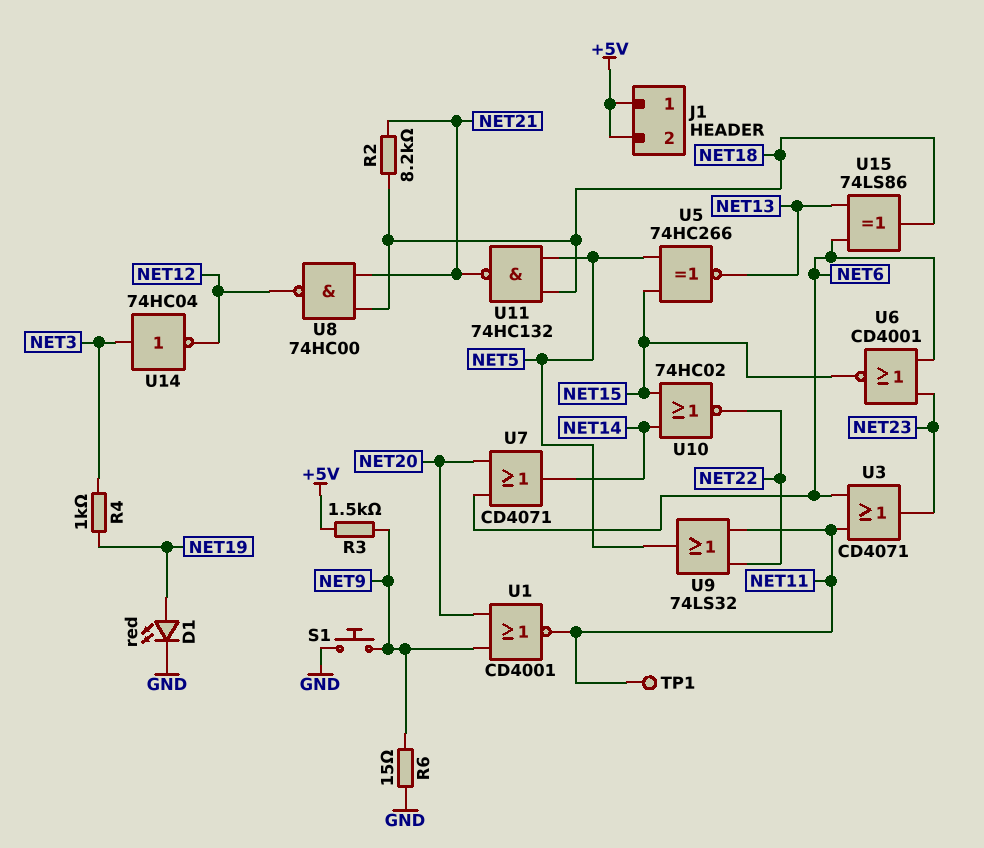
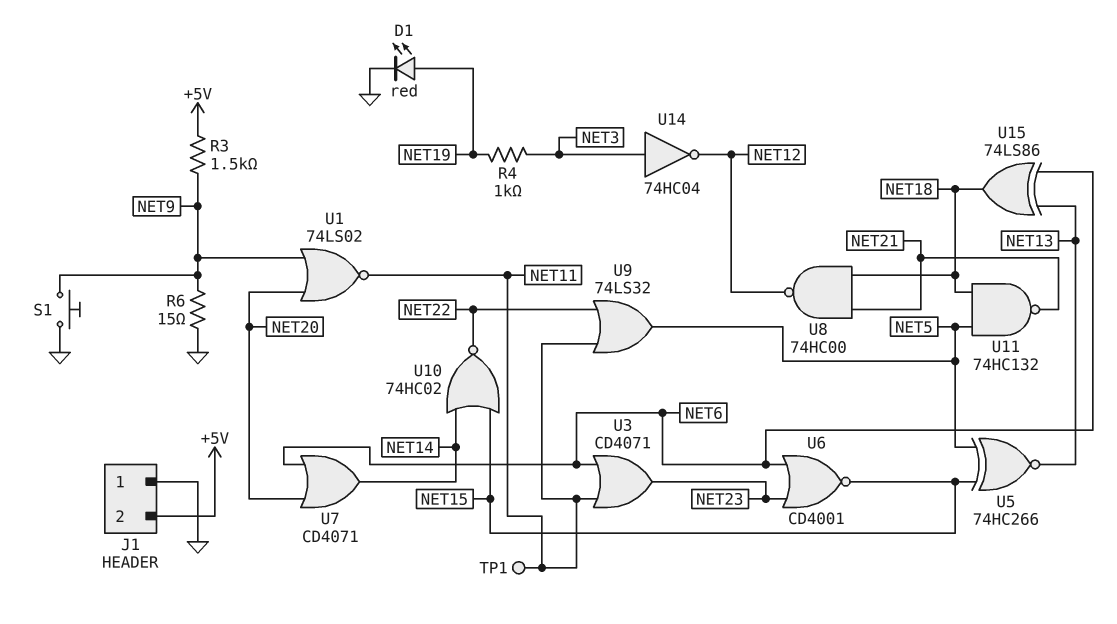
J1 pin 1: +5V -> GND
R2: 8.2k (NET18, NET21) -> none
U1: NOR CD4001 (in NET9, in NET20, out NET11) -> NOR 74LS02 (in NET9, in NET20, out NET11)

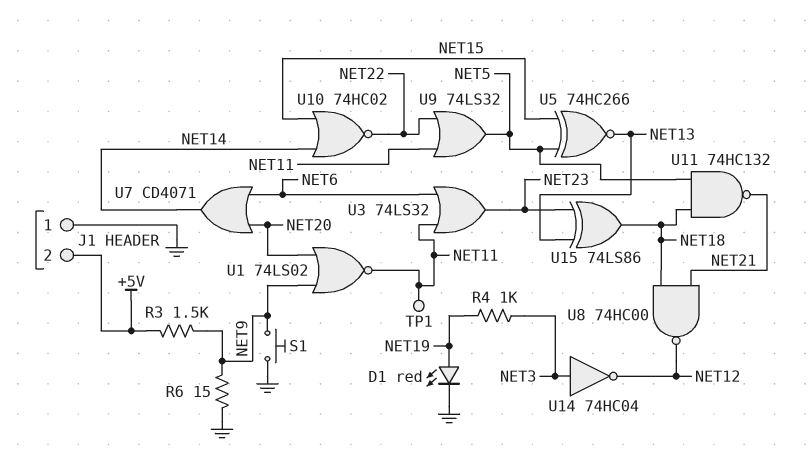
U3: OR CD4071 (in NET6, in NET11, out NET23) -> OR 74LS32 (in NET6, in NET11, out NET23)
U6: NOR CD4001 (in NET6, in NET23, out NET15) -> none
U15: XOR 74LS86 (in NET6, in NET13, out NET18) -> XOR 74LS86 (in NET13, in NET23, out NET18)

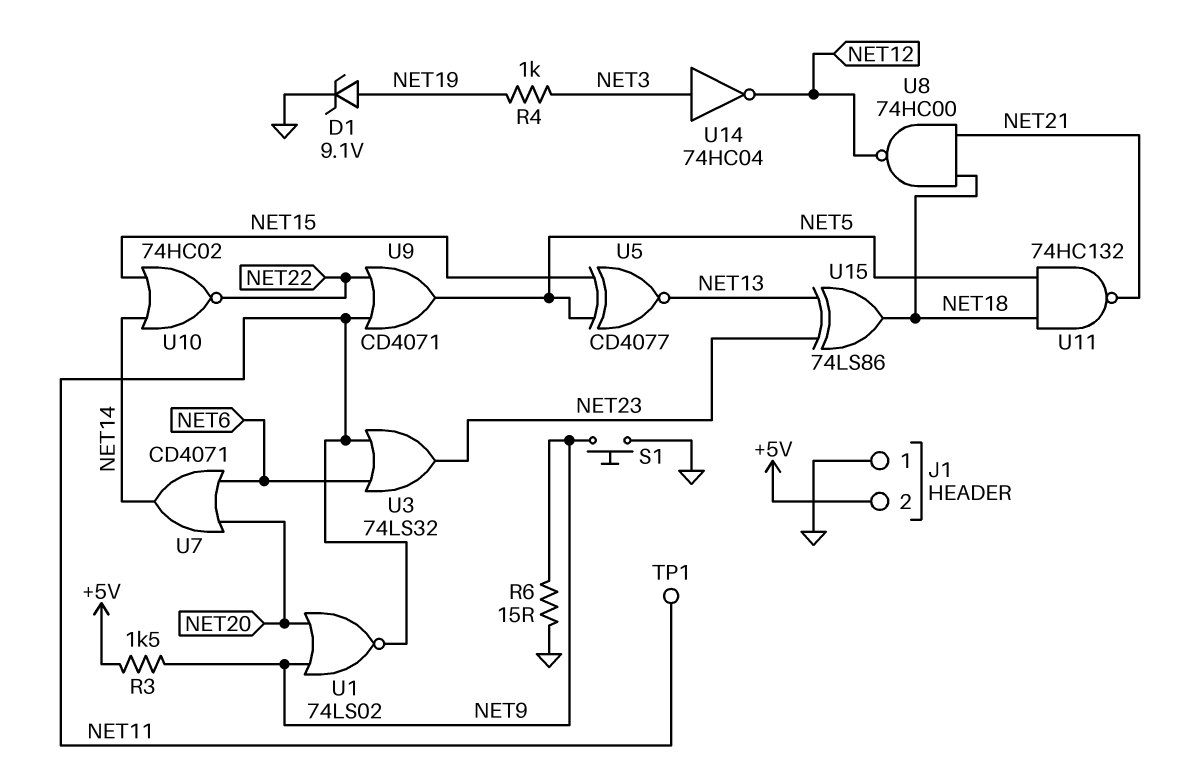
D1: LED red (A NET19, K GND) -> zener 9.1V (A NET19, K GND)
U5: XNOR 74HC266 (in NET5, in NET15, out NET13) -> XNOR CD4077 (in NET5, in NET15, out NET13)
U9: OR 74LS32 (in NET11, in NET22, out NET5) -> OR CD4071 (in NET11, in NET22, out NET5)

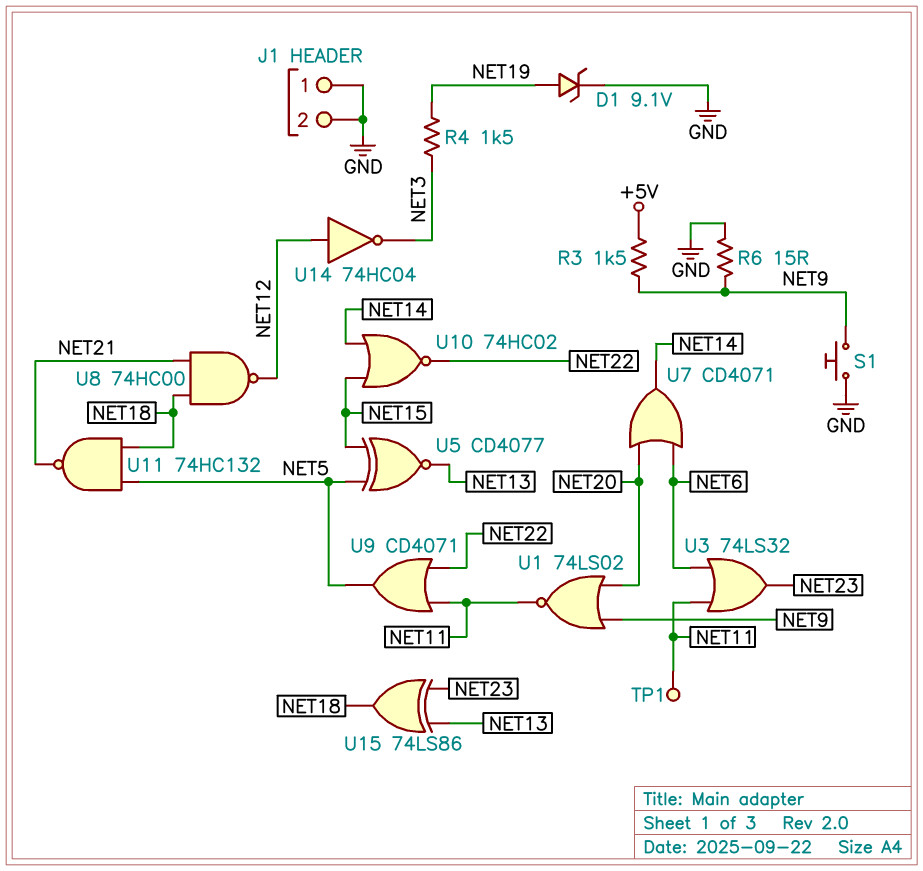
J1 pin 2: +5V -> GND
R4: 1k (NET3, NET19) -> 1.5k (NET3, NET19)
U14: NOT 74HC04 (in NET3, out NET12) -> NOT 74HC04 (in NET12, out NET3)

